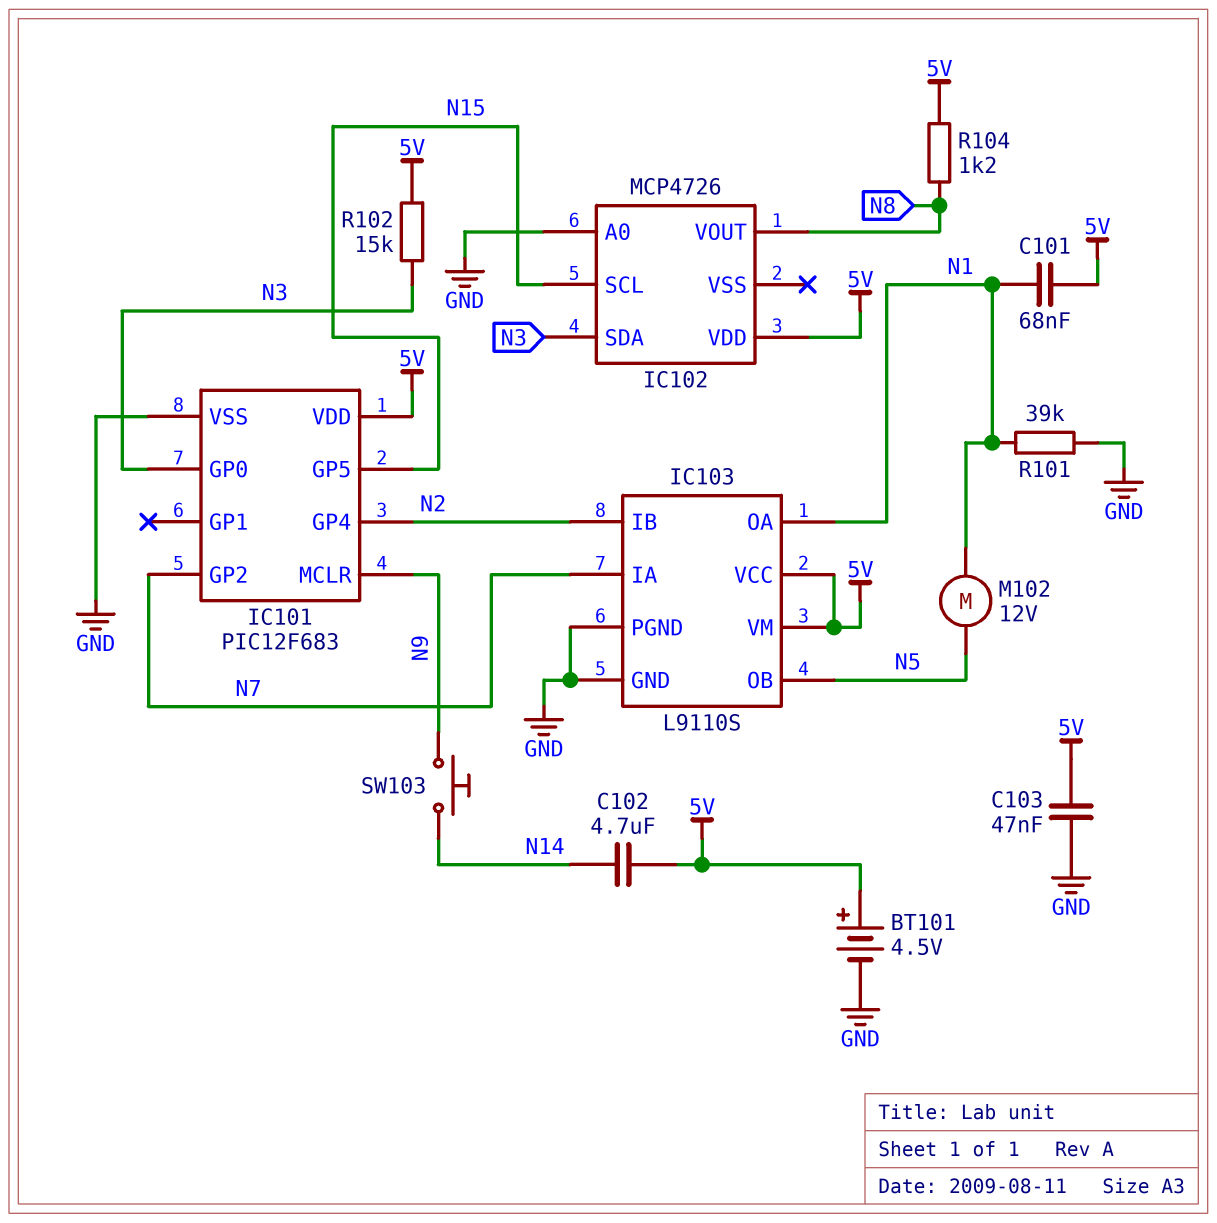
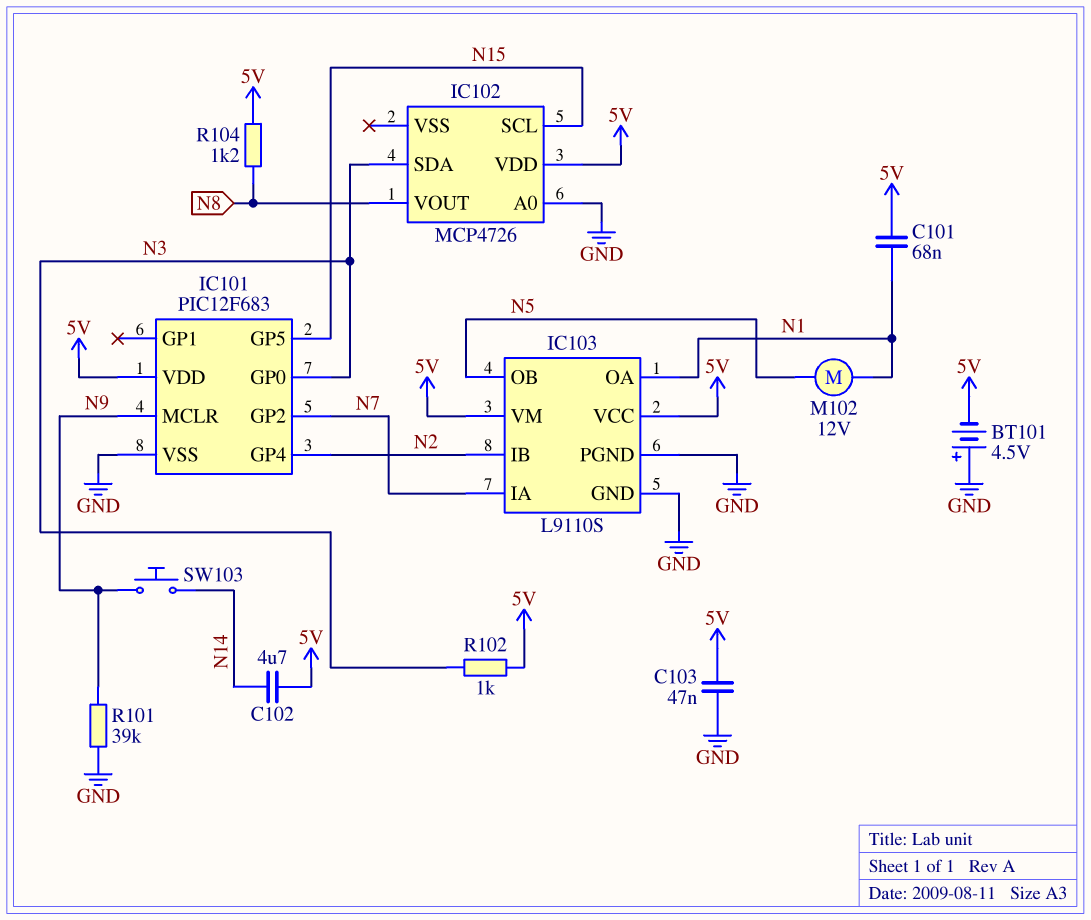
BT101: 4.5V (plus 5V, minus GND) -> 4.5V (plus GND, minus 5V)
R101: 39k (GND, N1) -> 39k (GND, N9)
R102: 15k (5V, N3) -> 1k (5V, N3)

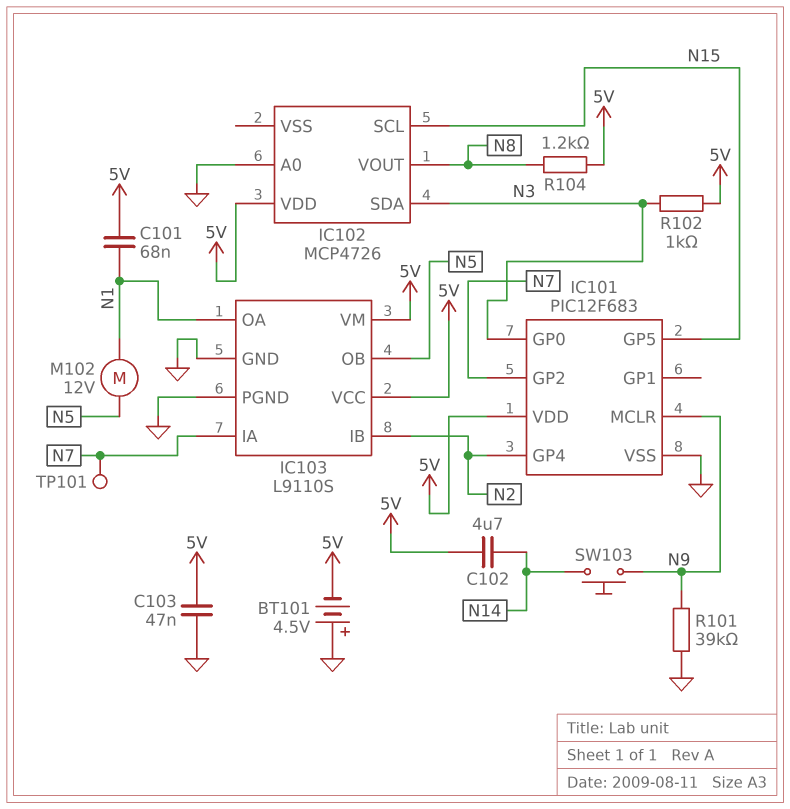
TP101: none -> test point (N7)

